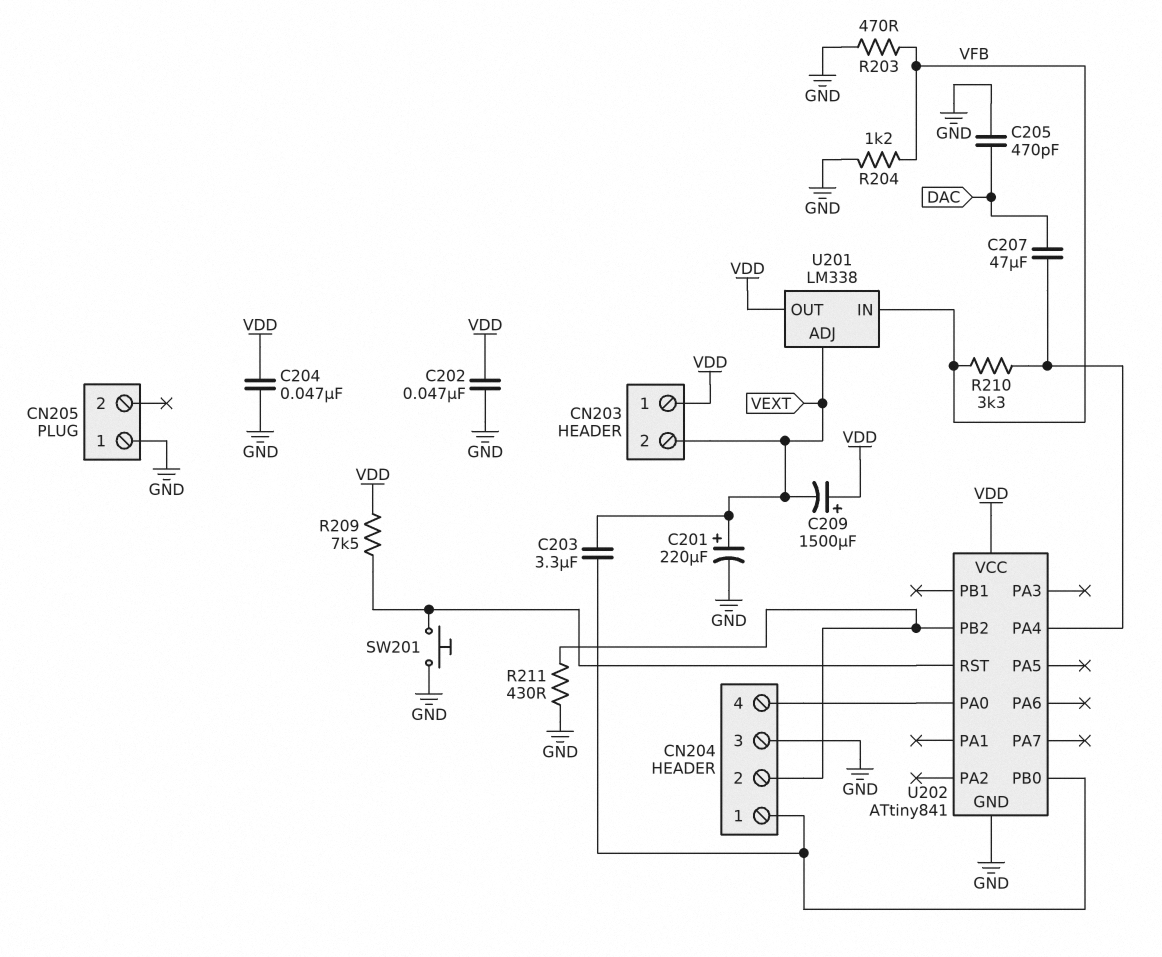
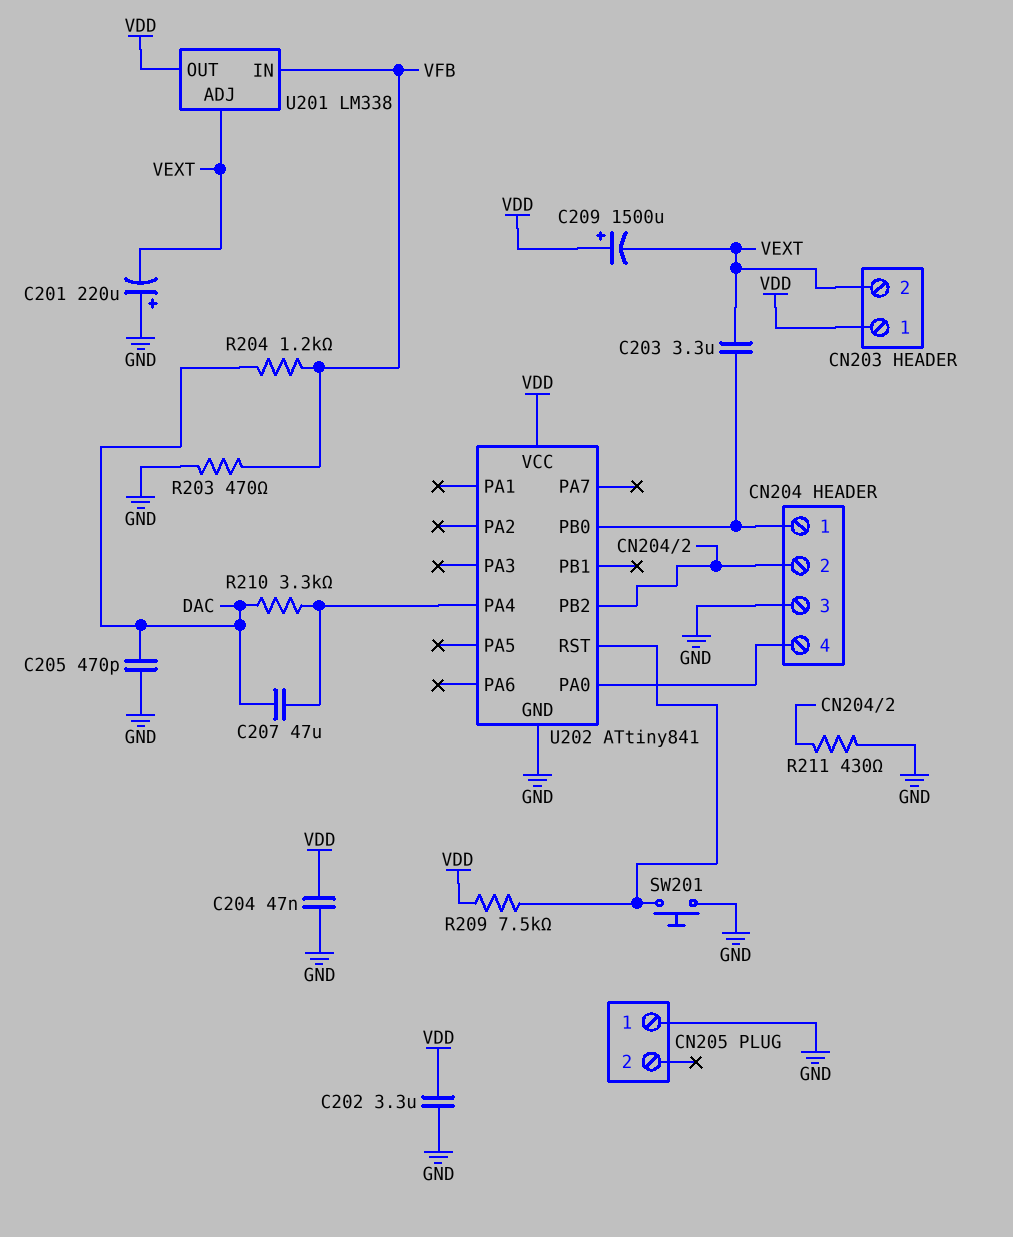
C201: 220uF (plus VEXT, minus GND) -> 220uF (plus GND, minus VEXT)
C202: 47nF (GND, VDD) -> 3.3uF (GND, VDD)
R204: 1.2k (GND, VFB) -> 1.2k (DAC, VFB)
R210: 3.3k (U202/PA4, VFB) -> 3.3k (DAC, U202/PA4)

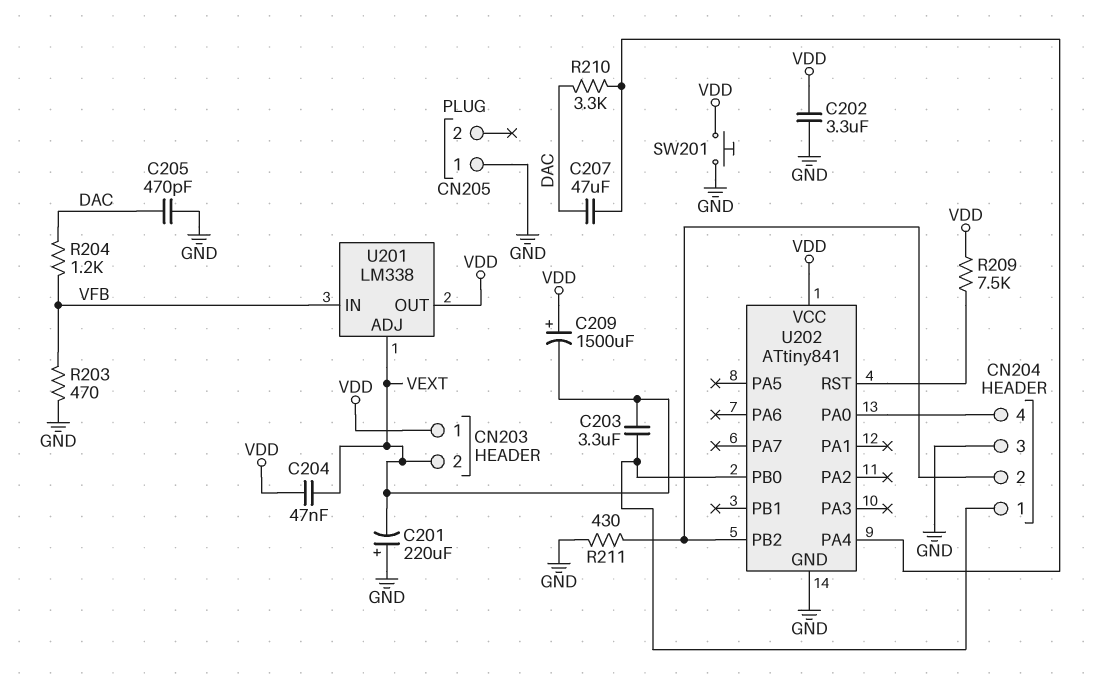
C204: 47nF (GND, VDD) -> 47nF (VDD, VEXT)
SW201: button (GND, U202/RST) -> button (GND, VDD)

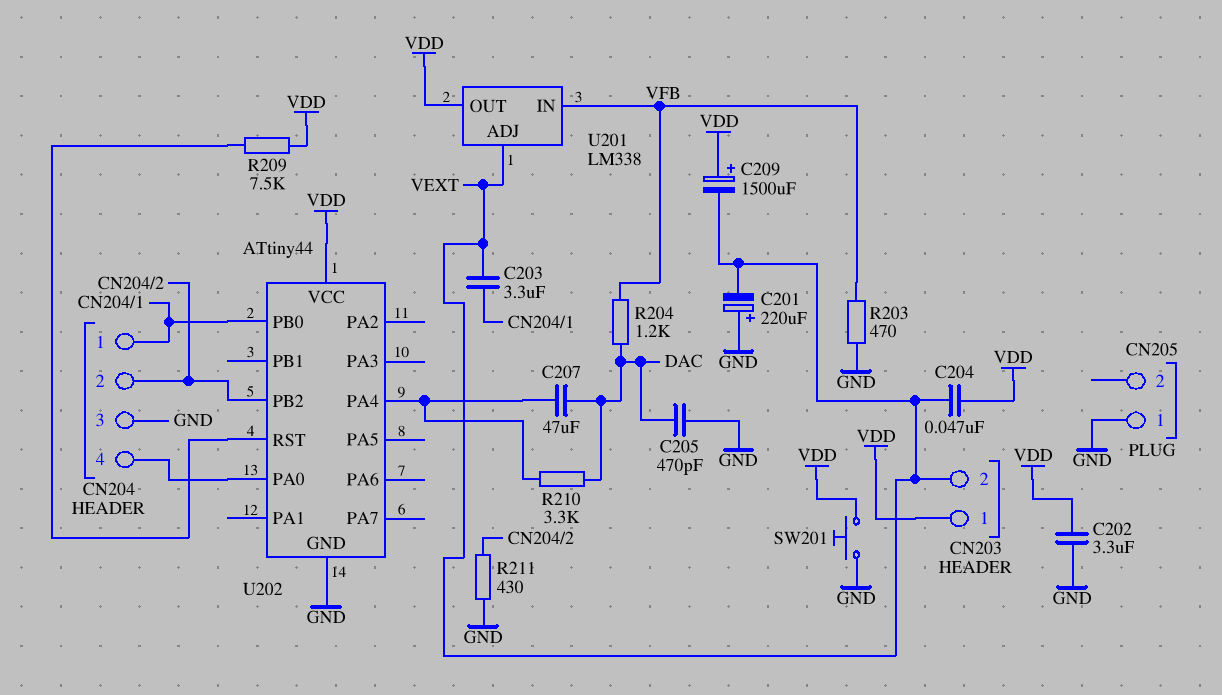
U202: ATtiny841 -> ATtiny44

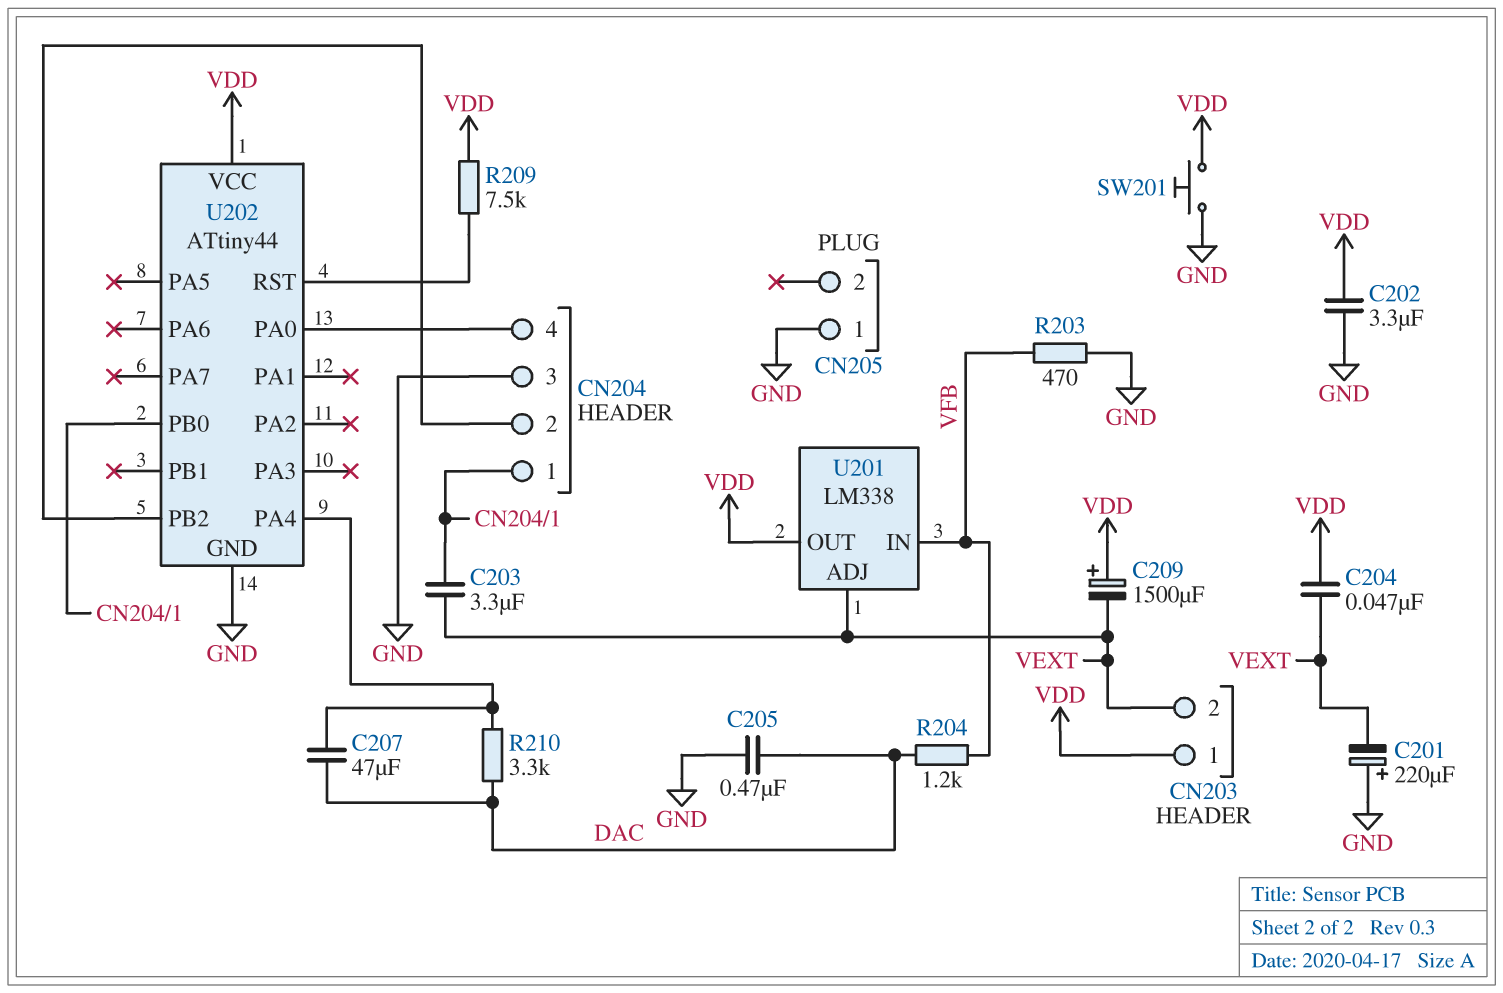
C205: 470pF (DAC, GND) -> 470nF (DAC, GND)
R211: 430 (CN204/2, GND) -> none

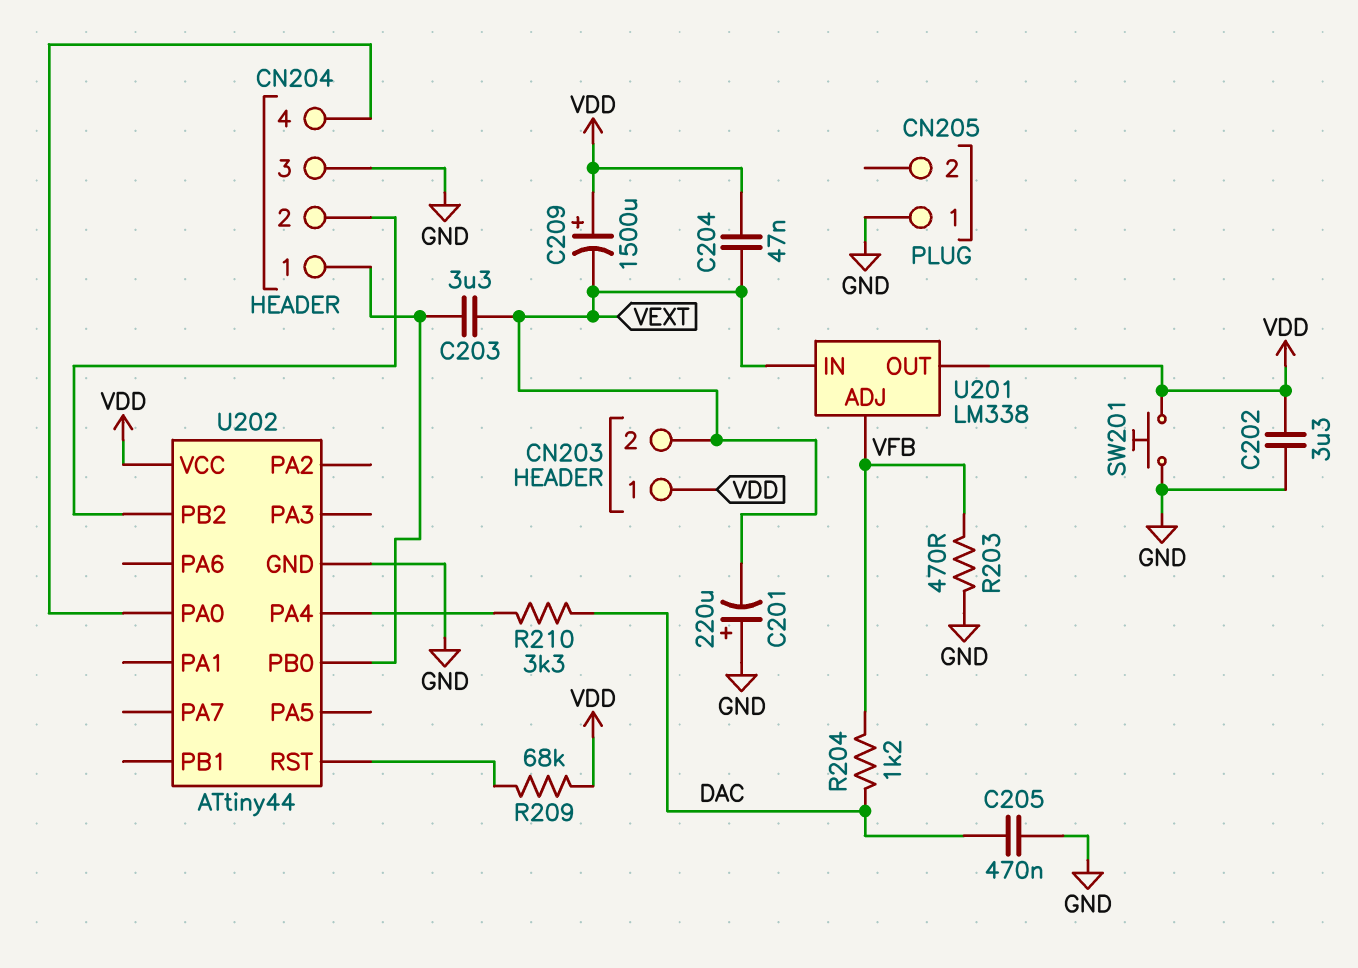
C207: 47uF (DAC, U202/PA4) -> none
R209: 7.5k (U202/RST, VDD) -> 68k (U202/RST, VDD)
U201 pin ADJ: VEXT -> VFB
U201 pin IN: VFB -> VEXT

